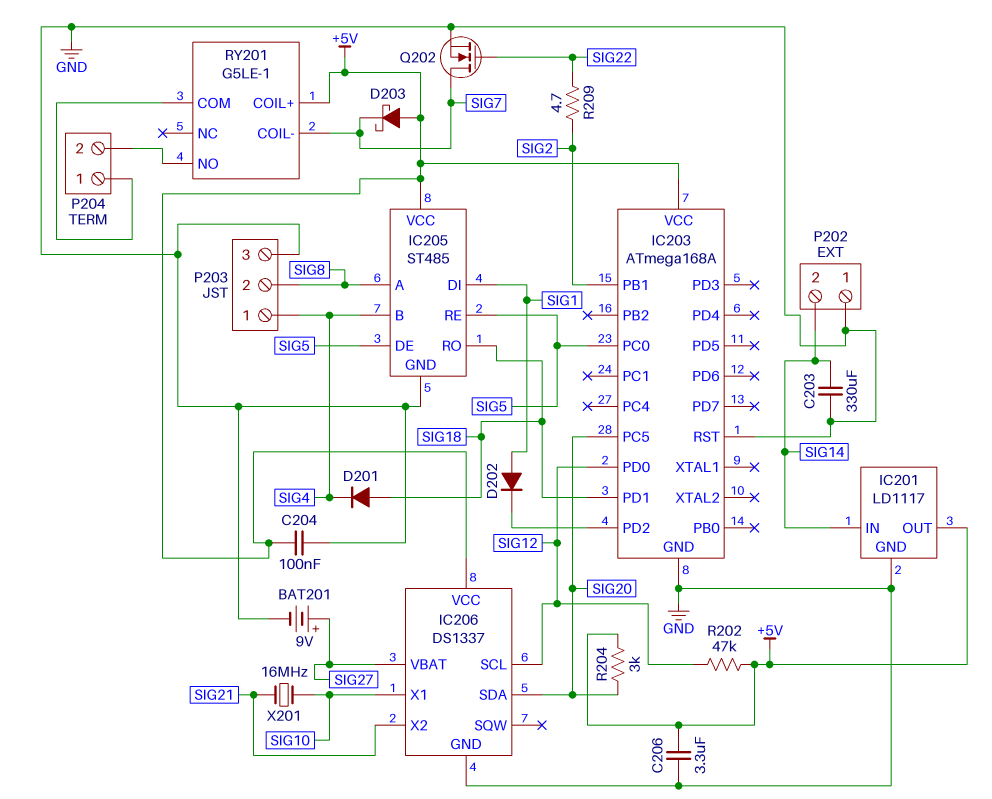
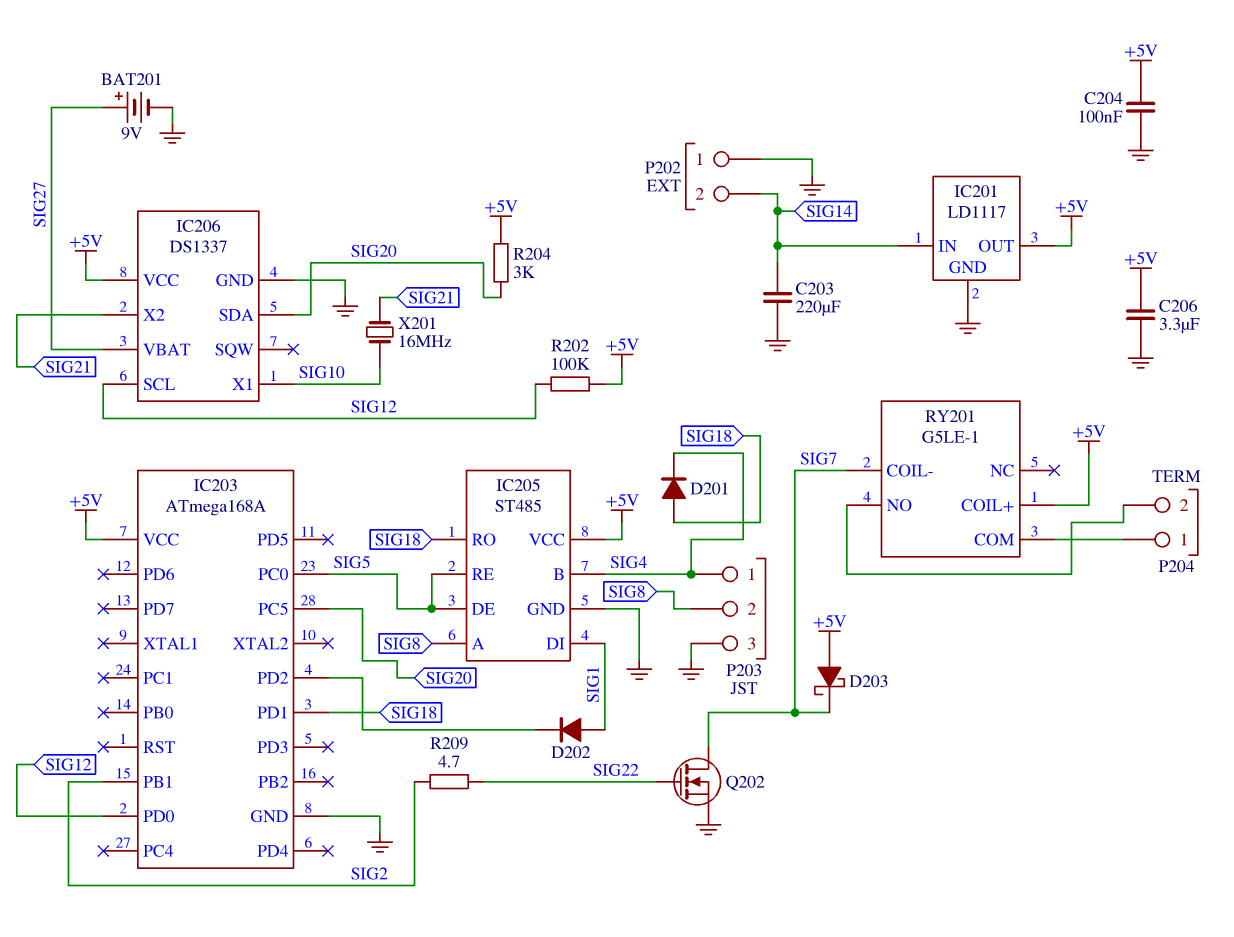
C203: 330uF (GND, SIG14) -> 220uF (GND, SIG14)
IC203 pin RST: GND -> none
R202: 47k (+5V, SIG12) -> 100k (+5V, SIG12)

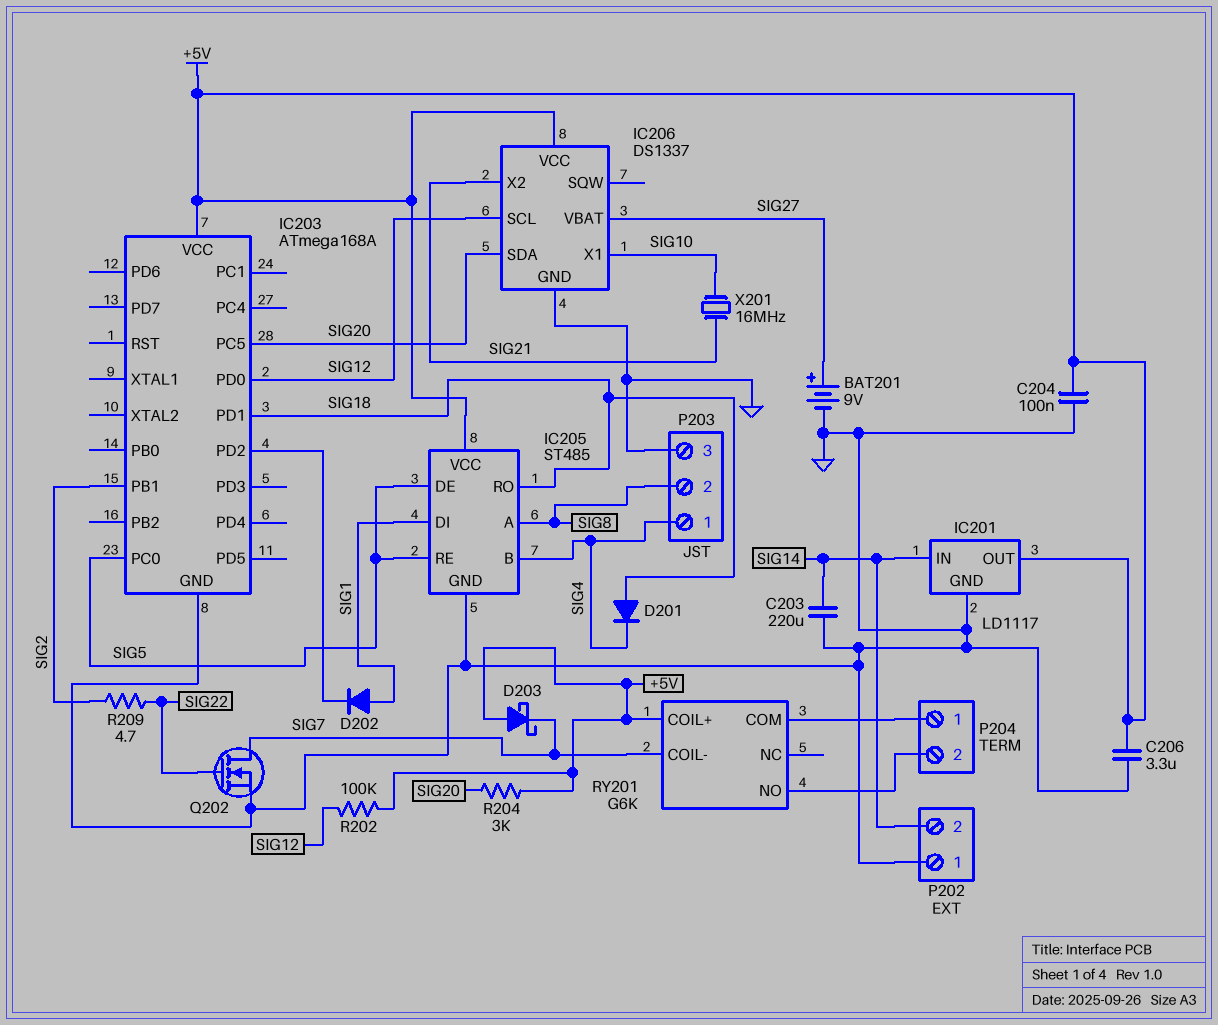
RY201: G5LE-1 -> G6K

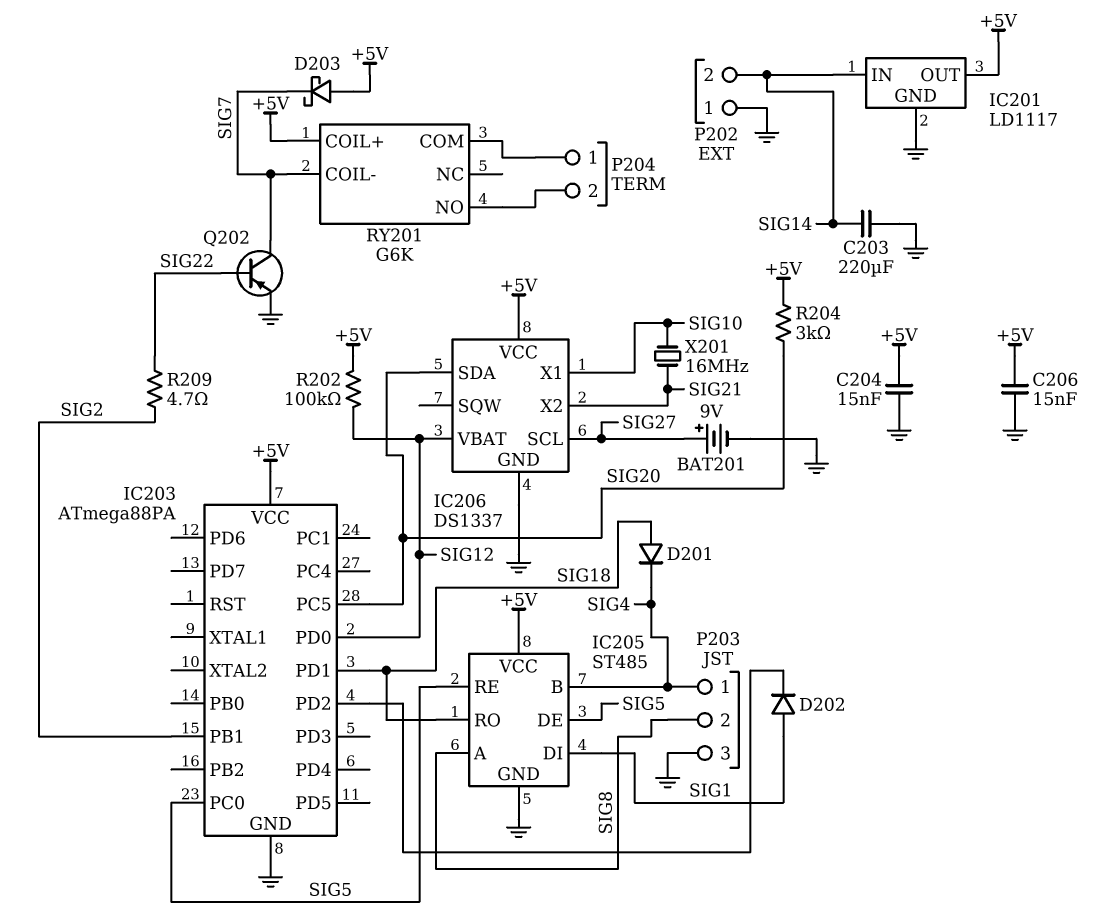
C204: 100nF (+5V, GND) -> 15nF (+5V, GND)
C206: 3.3uF (+5V, GND) -> 15nF (+5V, GND)
IC203: ATmega168A -> ATmega88PA
IC206 pin SCL: SIG12 -> SIG27
IC206 pin VBAT: SIG27 -> SIG12
Q202: NMOS (G SIG22, D SIG7, S GND) -> PNP (B SIG22, C SIG7, E GND)

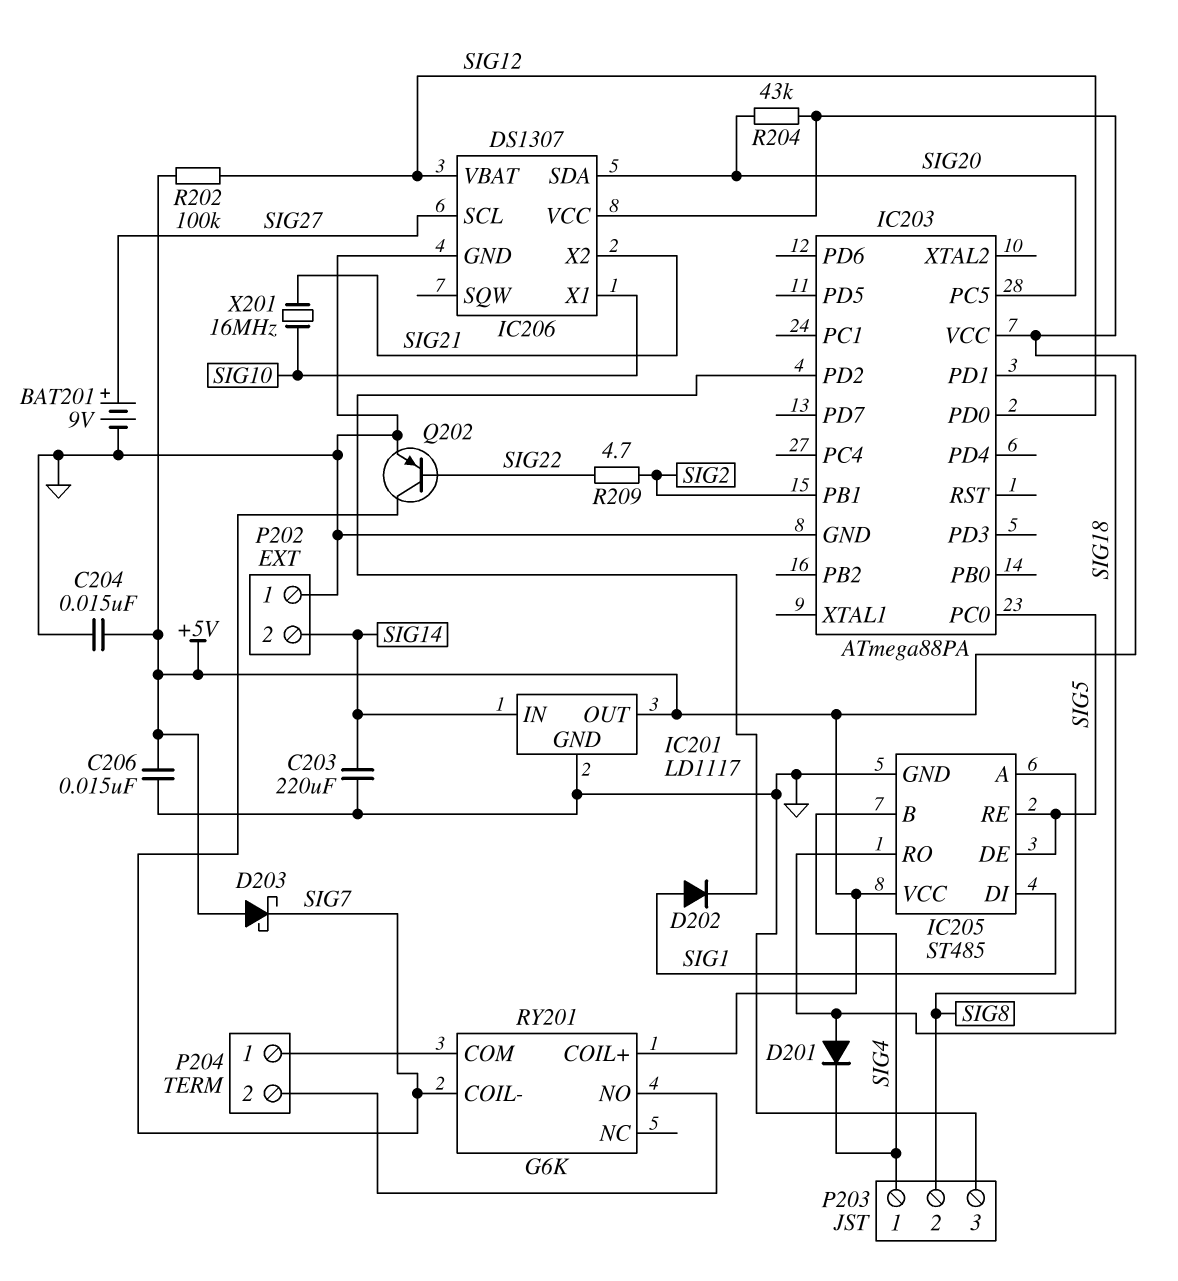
IC206: DS1337 -> DS1307
R204: 3k (+5V, SIG20) -> 43k (+5V, SIG20)

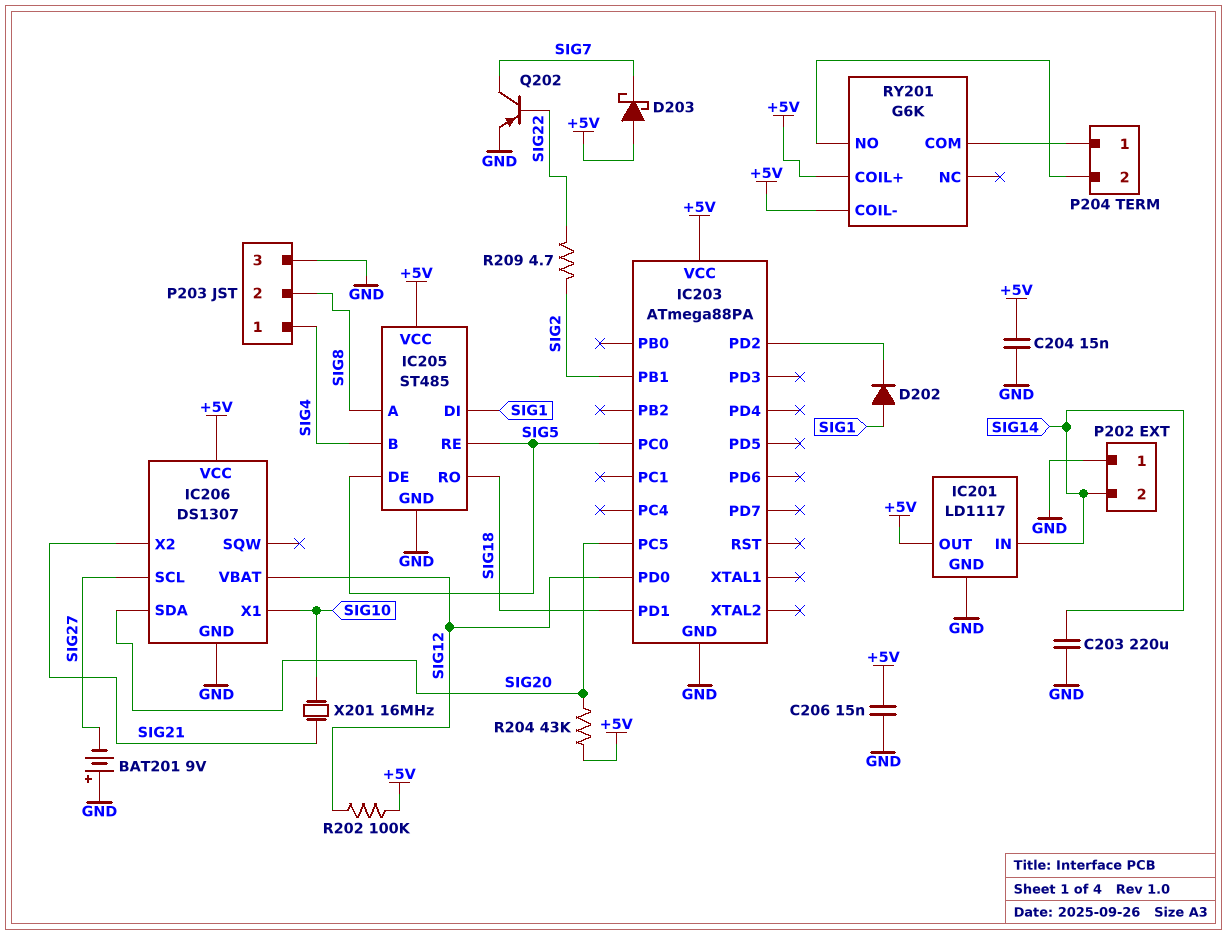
BAT201: 9V (plus SIG27, minus GND) -> 9V (plus GND, minus SIG27)
D201: diode (A SIG18, K SIG4) -> none
RY201 pin COIL-: SIG7 -> +5V

